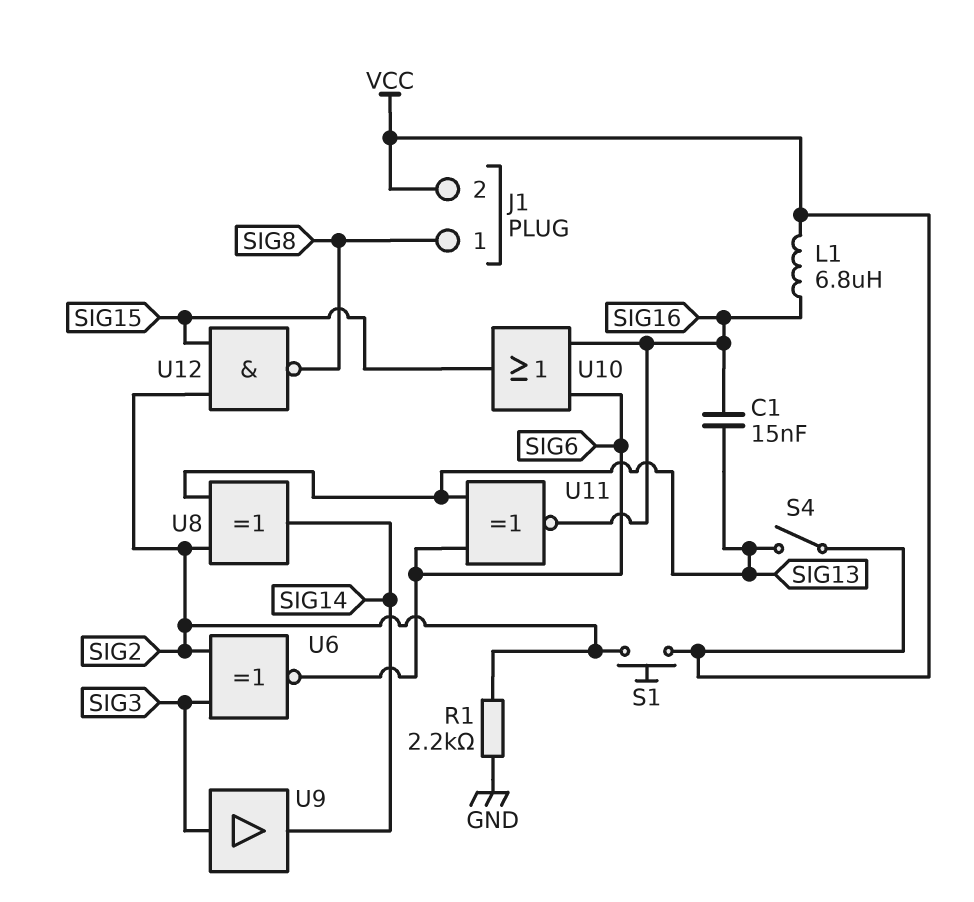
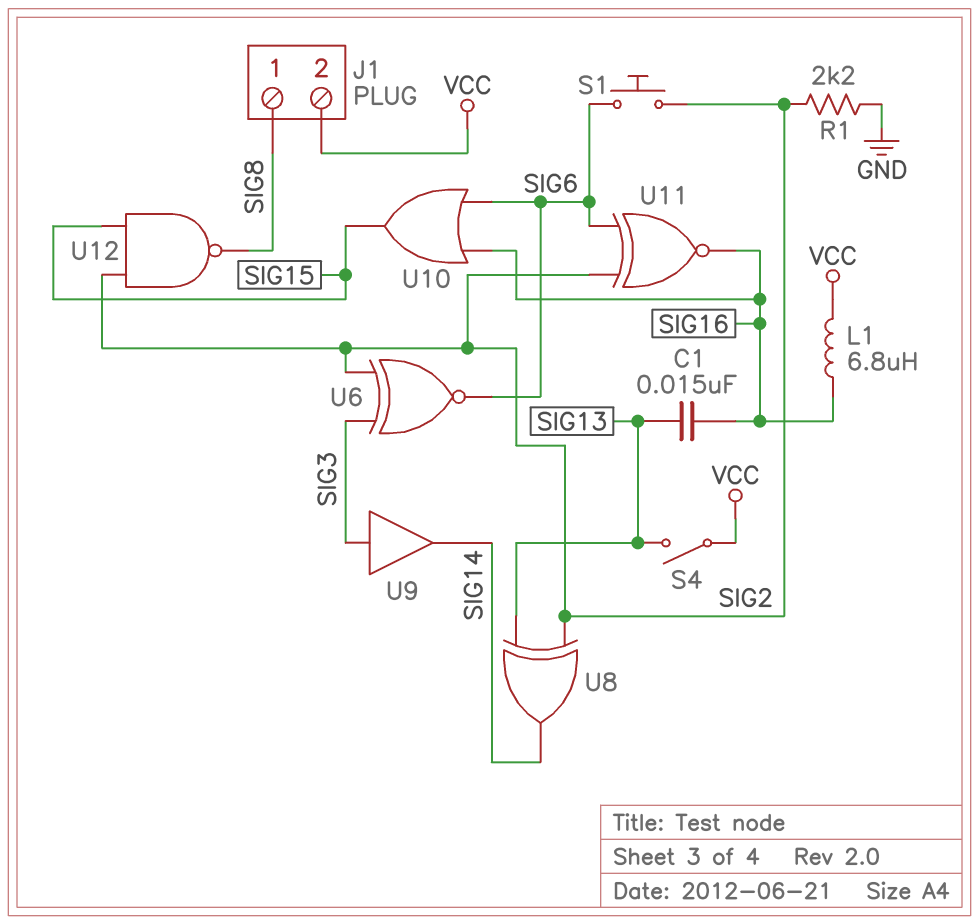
S1: button (SIG2, VCC) -> button (SIG2, SIG6)
U11: XNOR (in SIG6, in SIG13, out SIG16) -> XNOR (in SIG2, in SIG6, out SIG16)

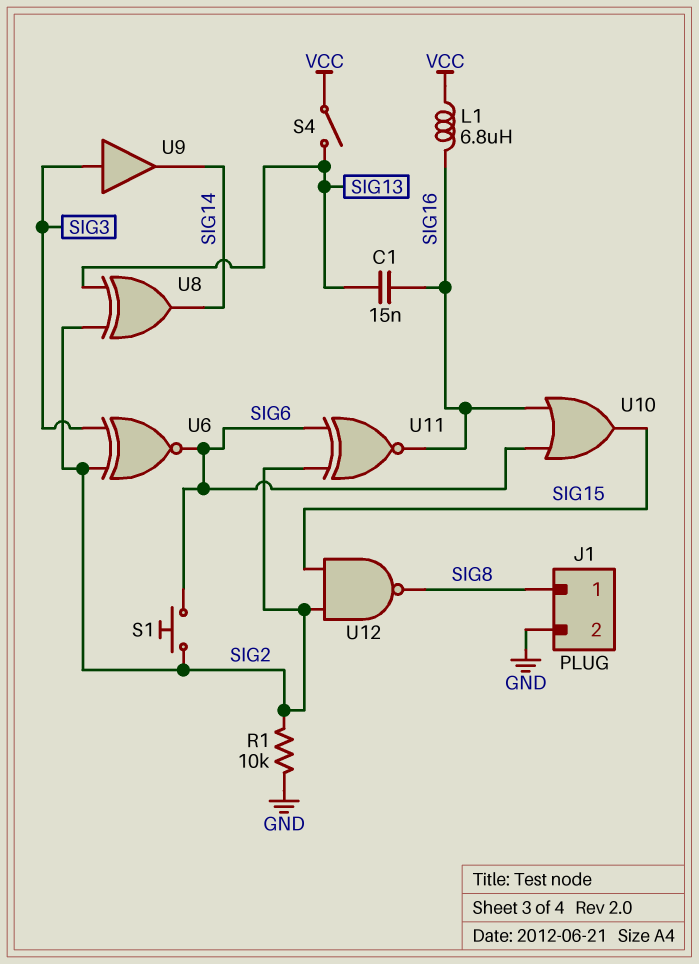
J1 pin 2: VCC -> GND
R1: 2.2k (GND, SIG2) -> 10k (GND, SIG2)

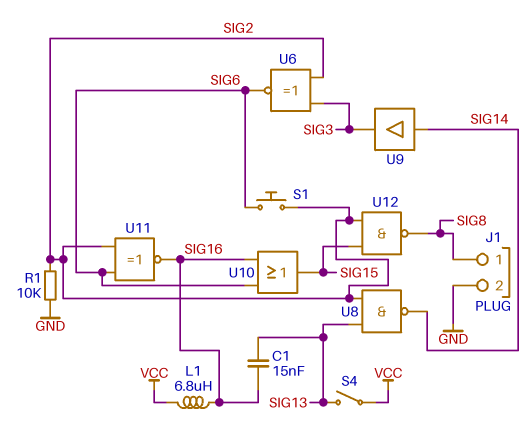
U8: XOR (in SIG2, in SIG13, out SIG14) -> NAND (in SIG2, in SIG13, out SIG14)
U9: buffer (in SIG3, out SIG14) -> buffer (in SIG14, out SIG3)

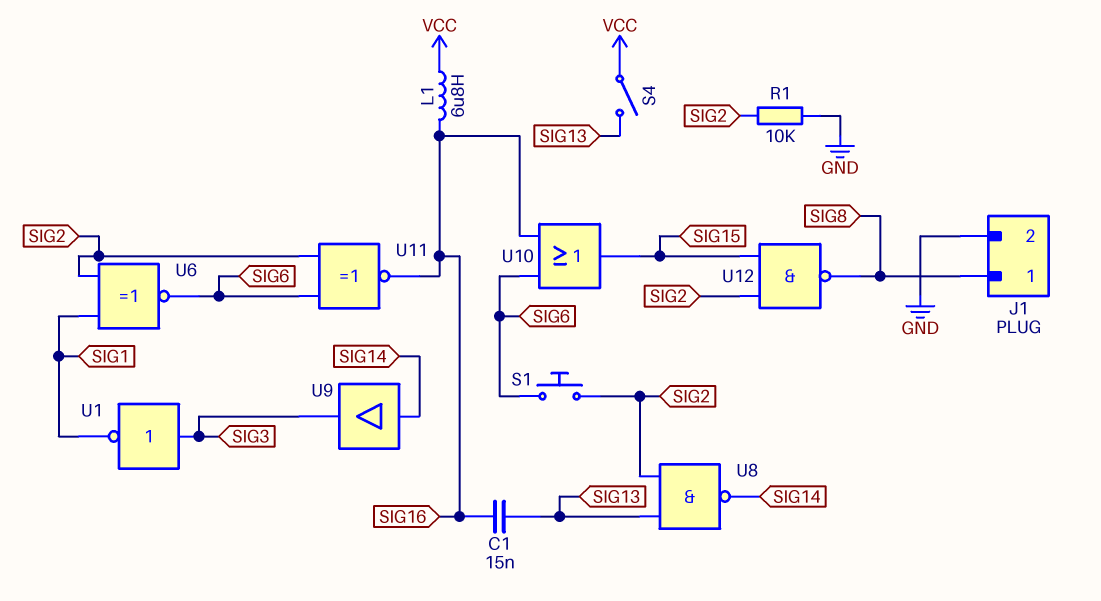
U1: none -> NOT (in SIG3, out SIG1)
U6: XNOR (in SIG2, in SIG3, out SIG6) -> XNOR (in SIG1, in SIG2, out SIG6)

